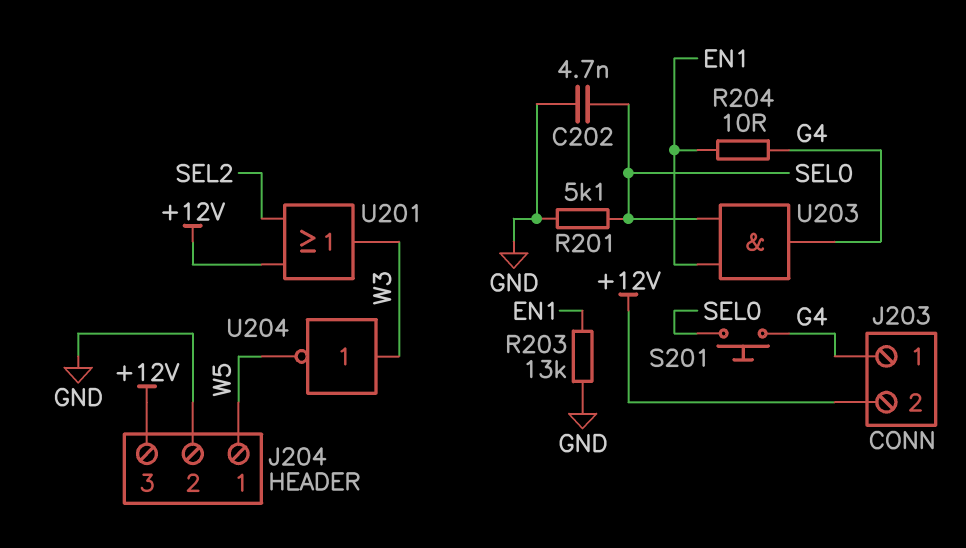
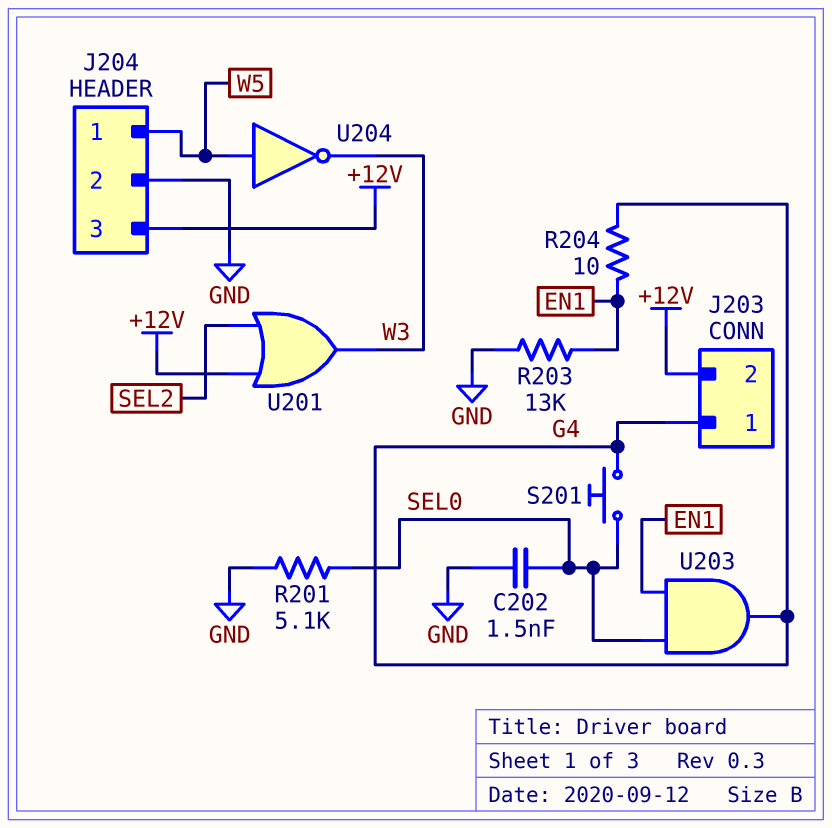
C202: 4.7nF (GND, SEL0) -> 1.5nF (GND, SEL0)
U204: NOT (in W3, out W5) -> NOT (in W5, out W3)

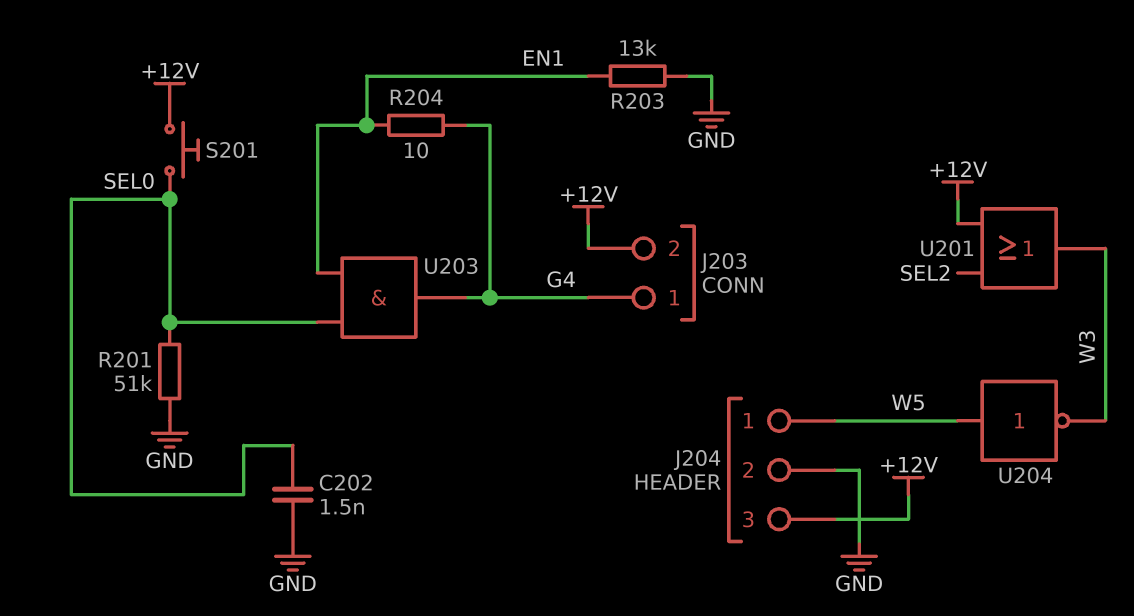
R201: 5.1k (GND, SEL0) -> 51k (GND, SEL0)
S201: button (G4, SEL0) -> button (+12V, SEL0)

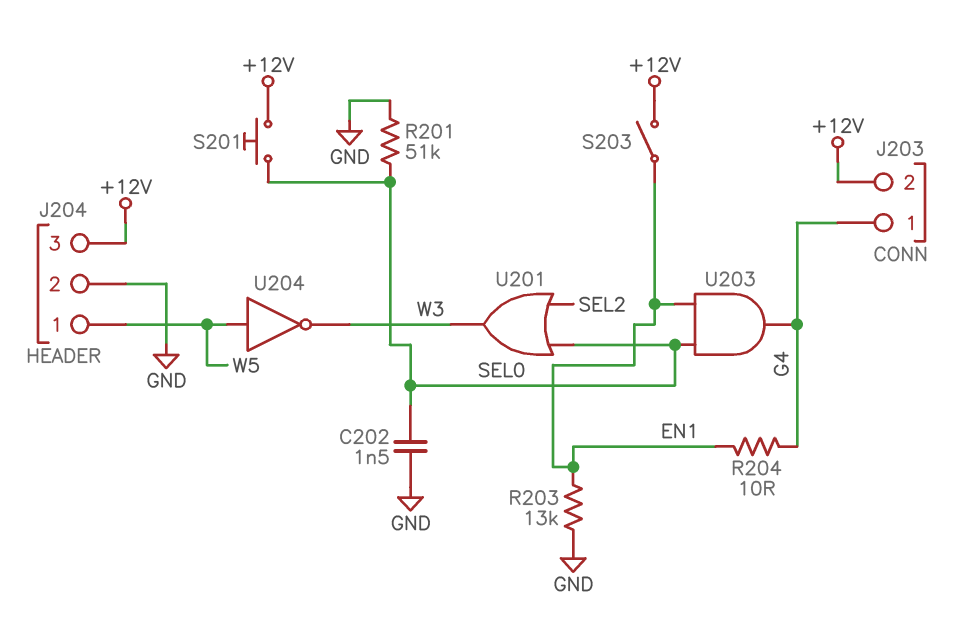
S203: none -> switch (+12V, EN1)
U201: OR (in +12V, in SEL2, out W3) -> OR (in SEL0, in SEL2, out W3)

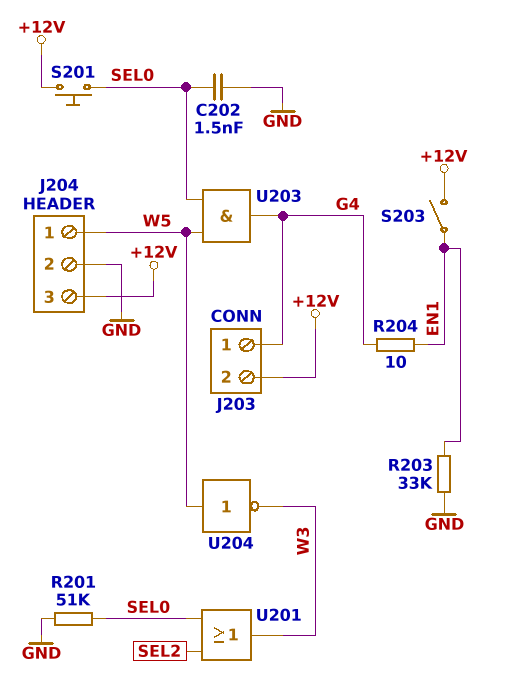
R203: 13k (EN1, GND) -> 33k (EN1, GND)
U203: AND (in EN1, in SEL0, out G4) -> AND (in SEL0, in W5, out G4)

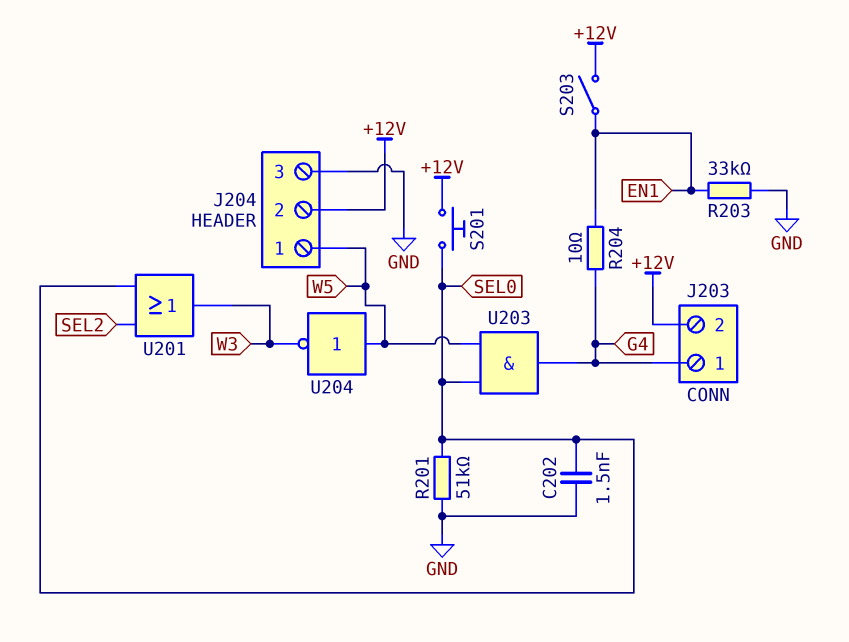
J204 pin 2: GND -> +12V
J204 pin 3: +12V -> GND

